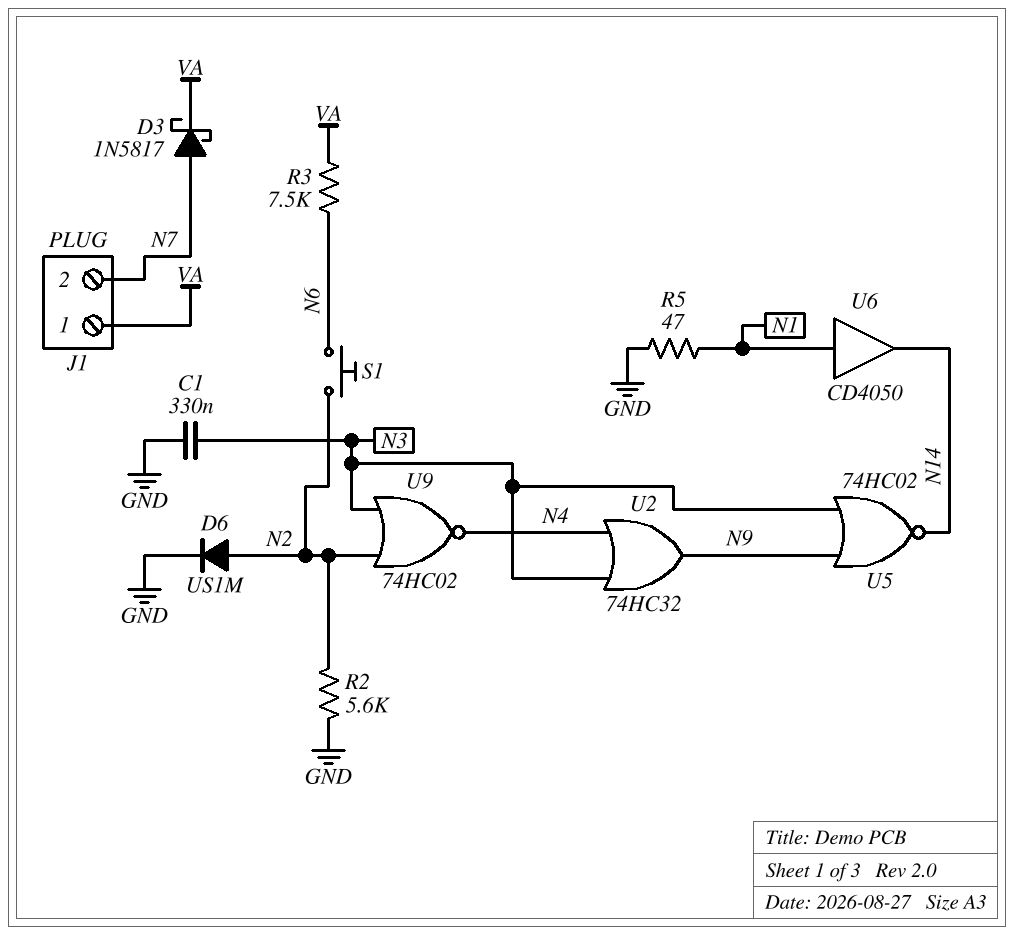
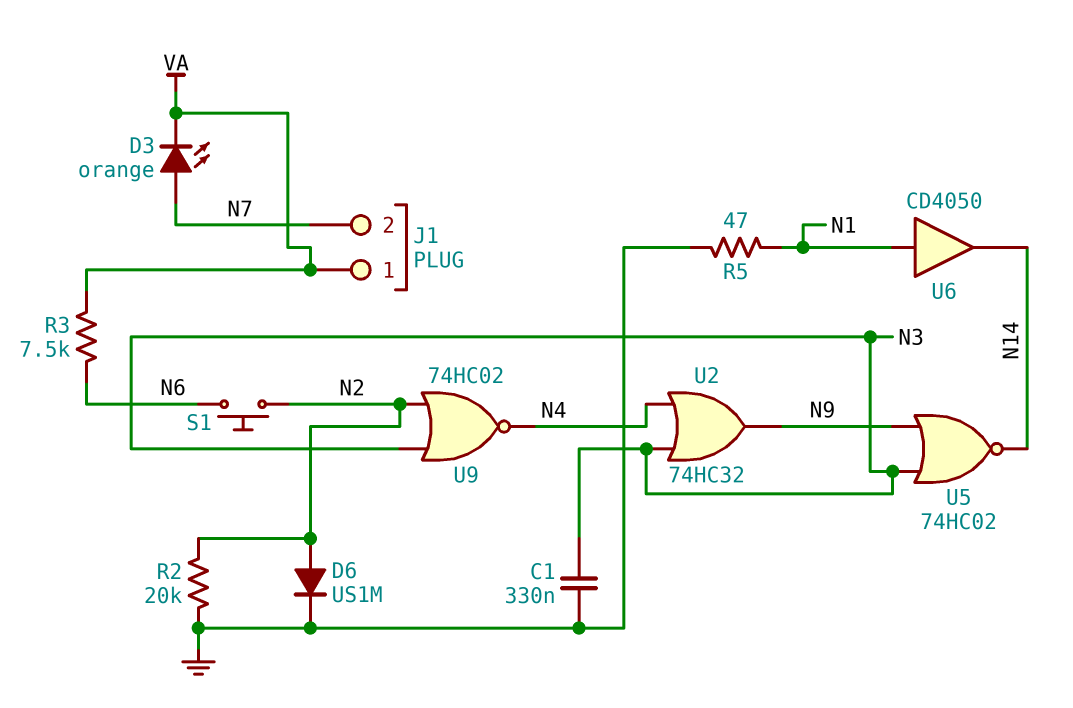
D3: schottky 1N5817 (A N7, K VA) -> LED orange (A N7, K VA)
R2: 5.6k (GND, N2) -> 20k (GND, N2)

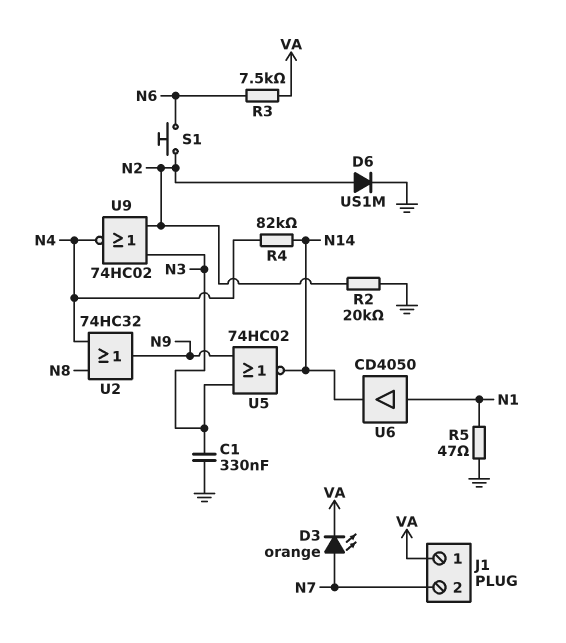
R4: none -> 82k (N4, N14)
U2: OR 74HC32 (in N3, in N4, out N9) -> OR 74HC32 (in N4, in N8, out N9)

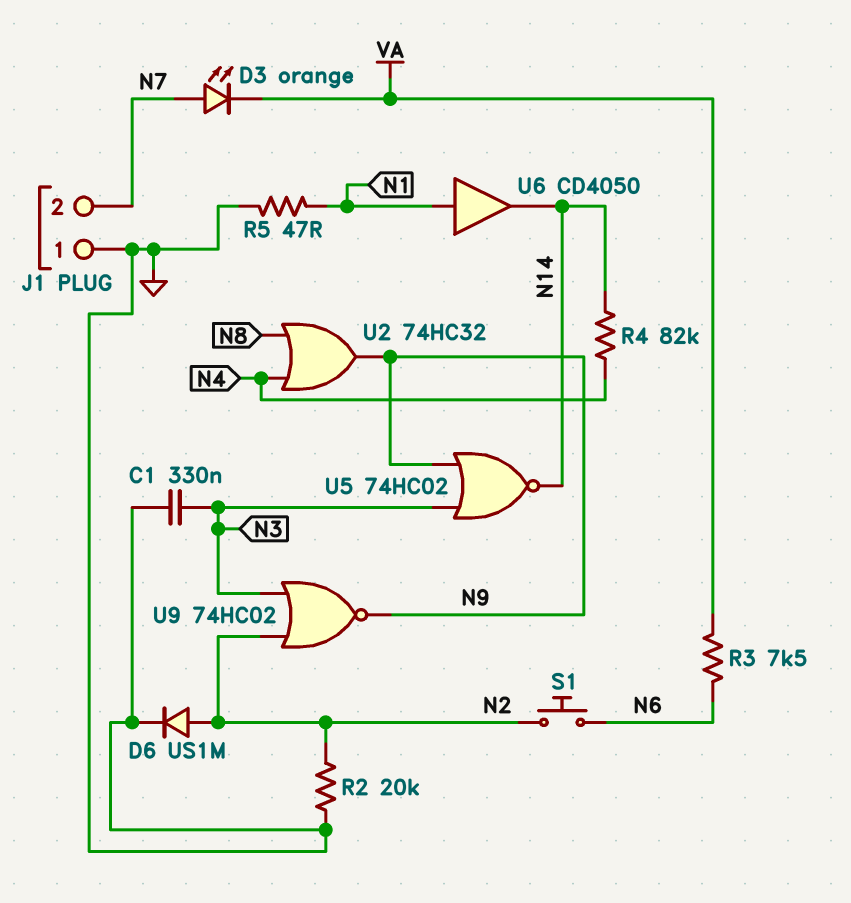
J1 pin 1: VA -> GND
U9: NOR 74HC02 (in N2, in N3, out N4) -> NOR 74HC02 (in N2, in N3, out N9)

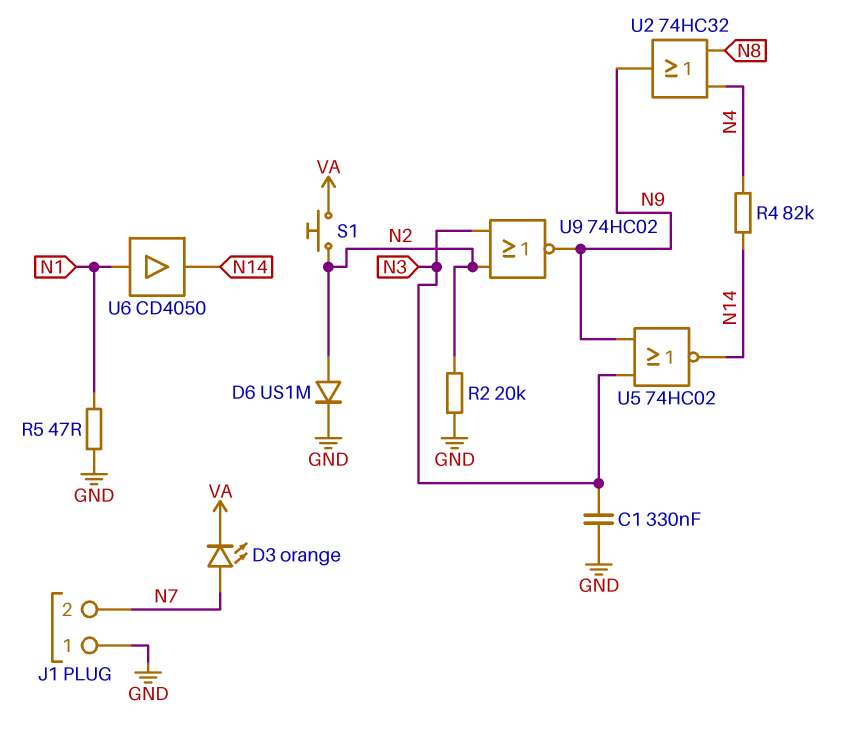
R3: 7.5k (N6, VA) -> none
S1: button (N2, N6) -> button (N2, VA)

